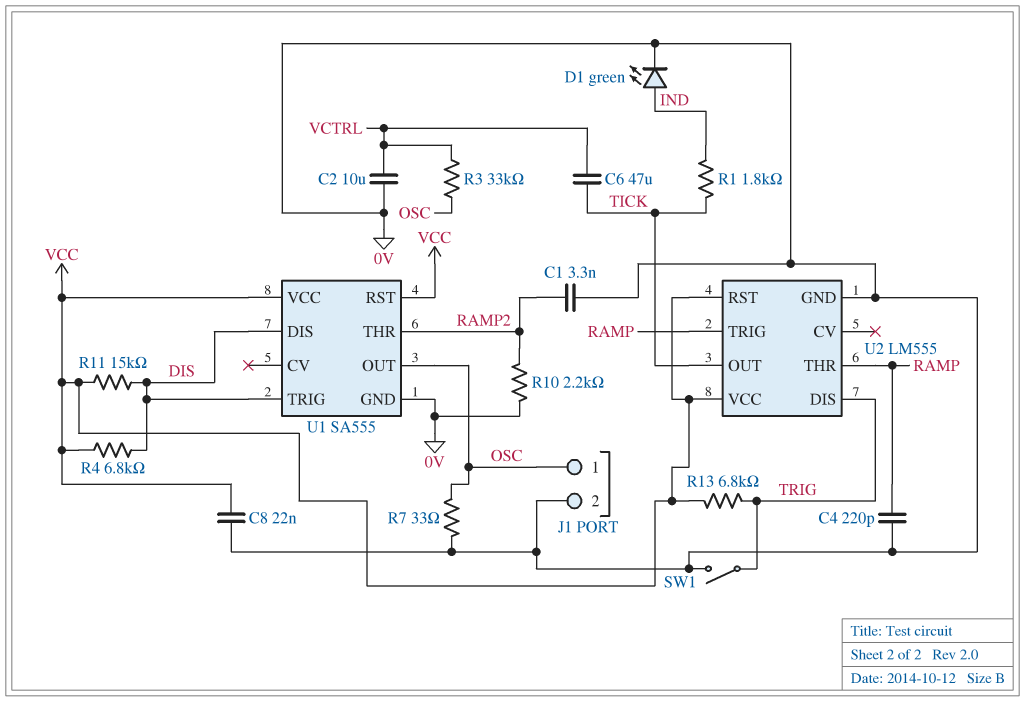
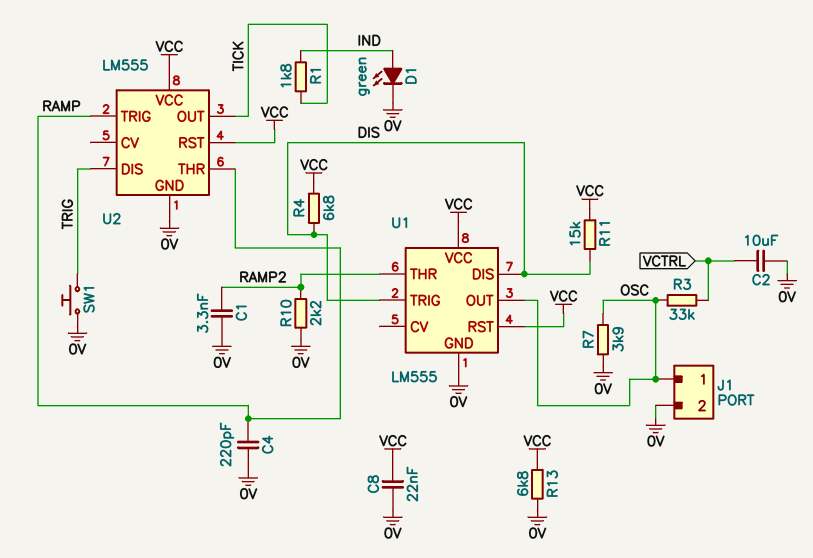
C6: 47uF (TICK, VCTRL) -> none
R7: 33 (0V, OSC) -> 3.9k (0V, OSC)
R13: 6.8k (TRIG, VCC) -> 6.8k (0V, VCC)
SW1: switch (0V, TRIG) -> button (0V, TRIG)
U1: SA555 -> LM555

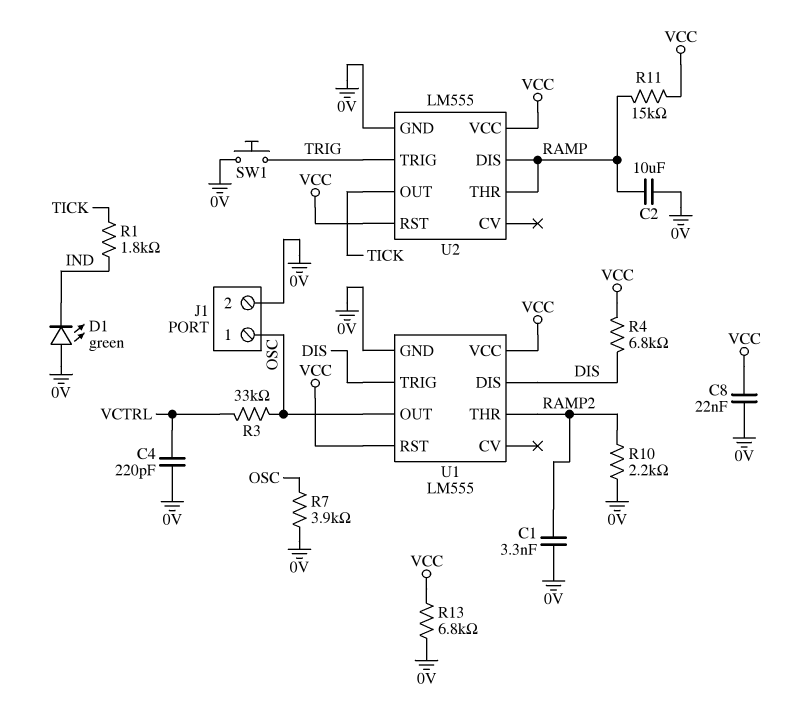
C2: 10uF (0V, VCTRL) -> 10uF (0V, RAMP)
C4: 220pF (0V, RAMP) -> 220pF (0V, VCTRL)
D1: LED green (A IND, K 0V) -> LED green (A 0V, K IND)
R11: 15k (DIS, VCC) -> 15k (RAMP, VCC)
U2 pin DIS: TRIG -> RAMP
U2 pin TRIG: RAMP -> TRIG

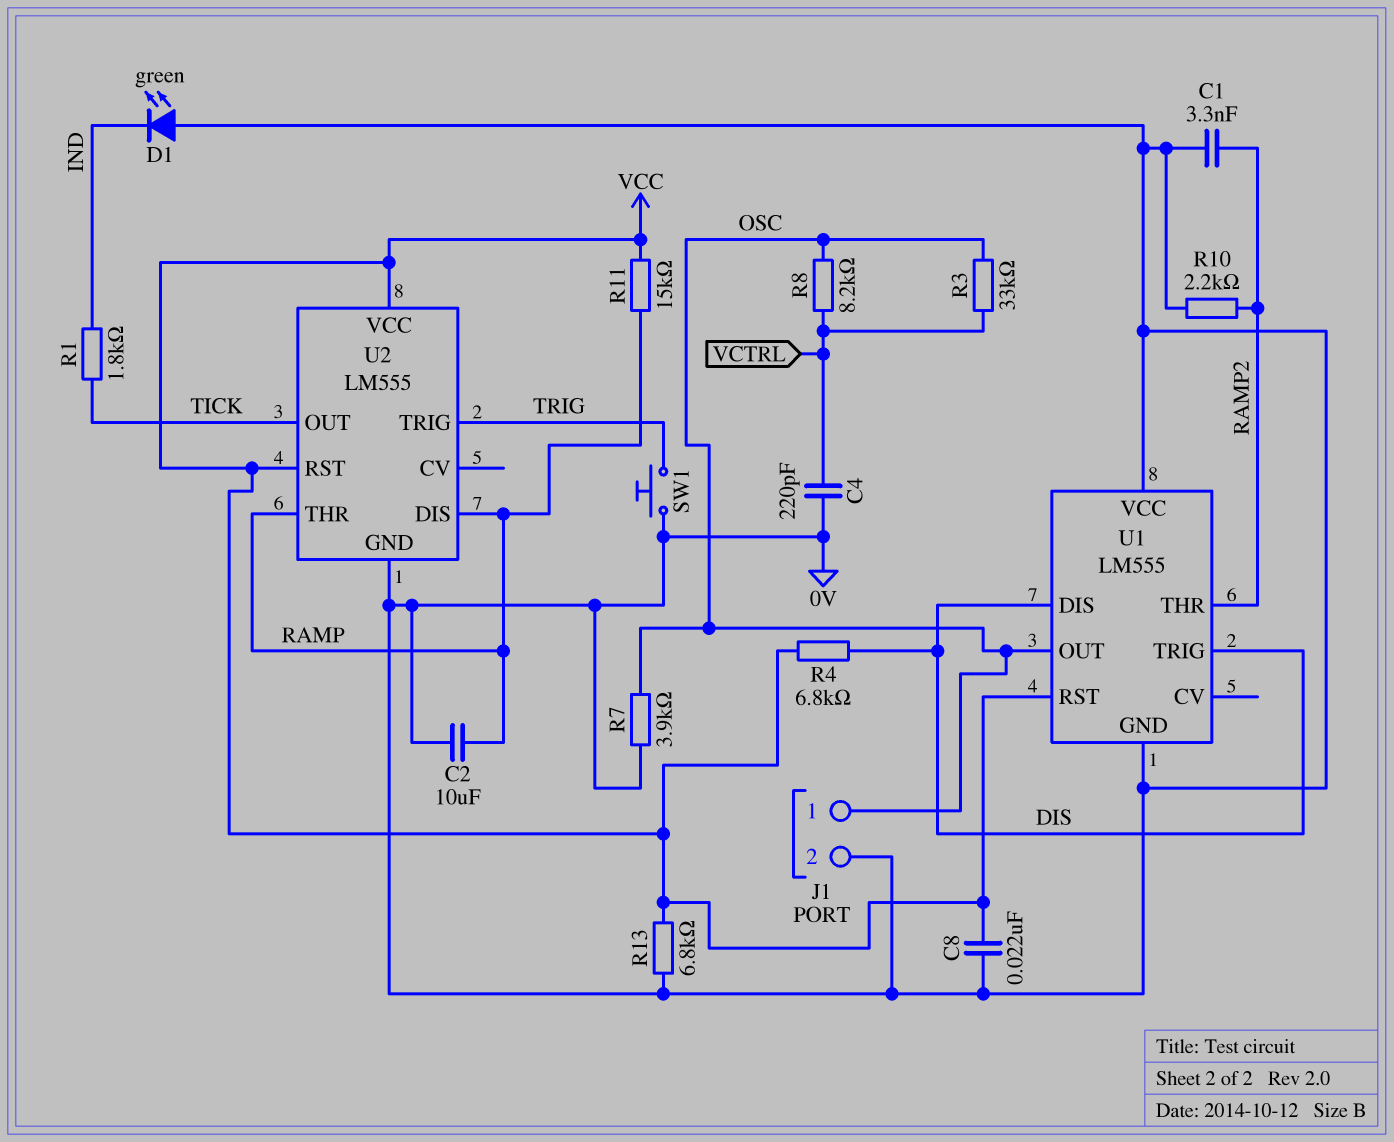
R8: none -> 8.2k (OSC, VCTRL)
U1 pin VCC: VCC -> 0V

